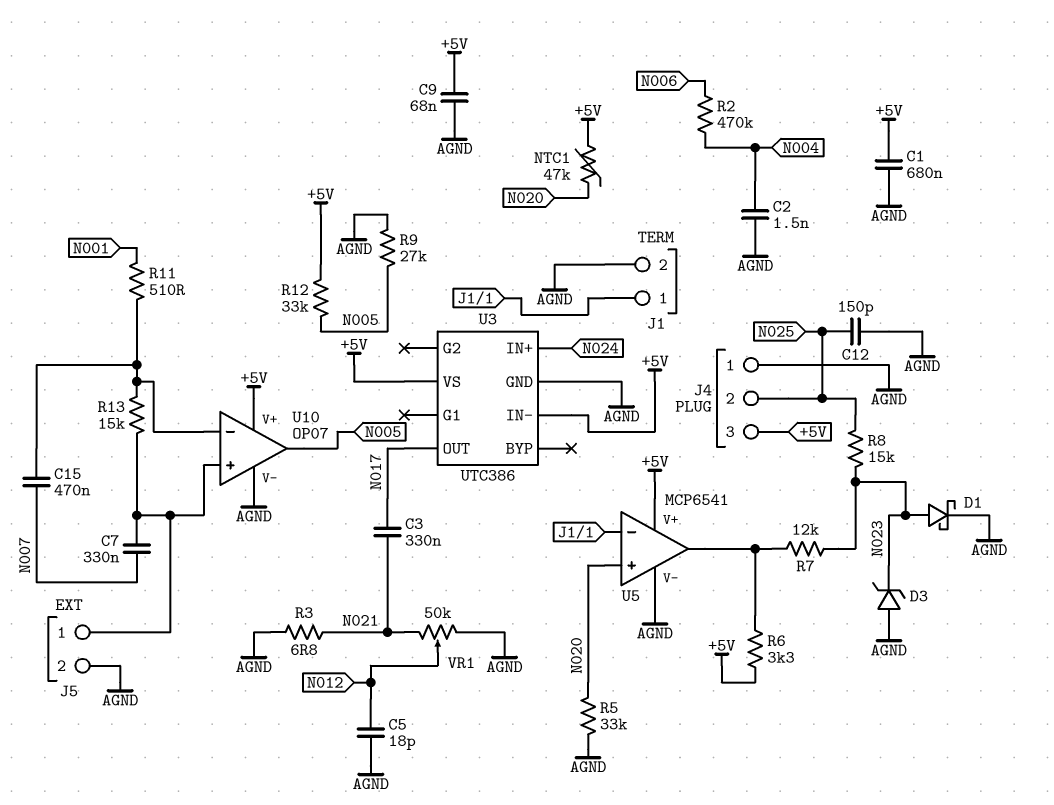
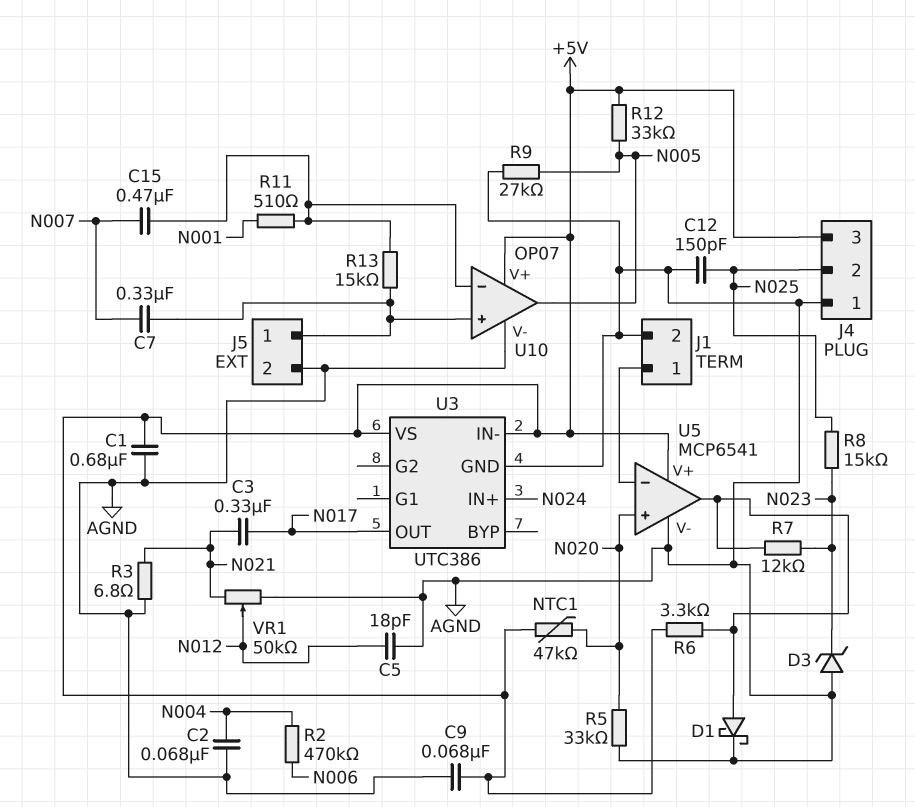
C2: 1.5nF (AGND, N004) -> 68nF (AGND, N004)
D1: schottky (A N023, K AGND) -> schottky (A U5/out, K AGND)

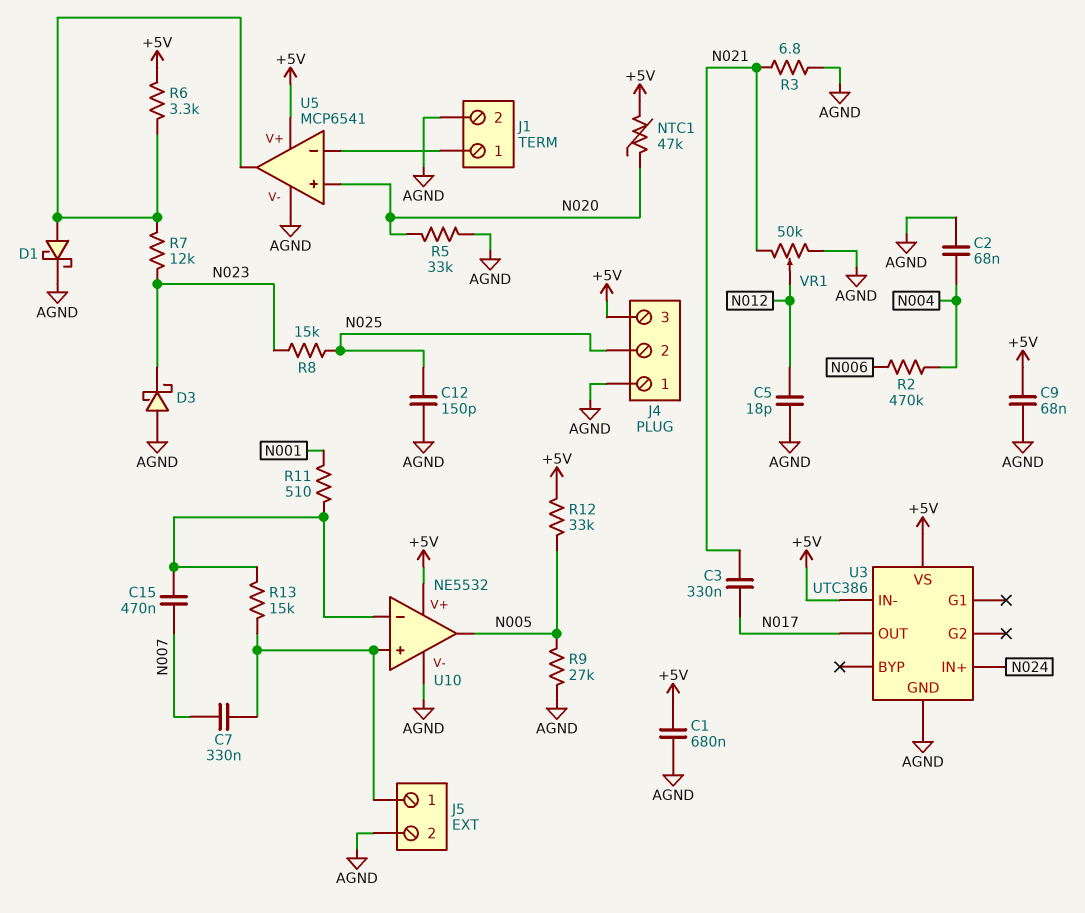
D3: zener (A AGND, K N023) -> schottky (A AGND, K N023)
U10: OP07 -> NE5532

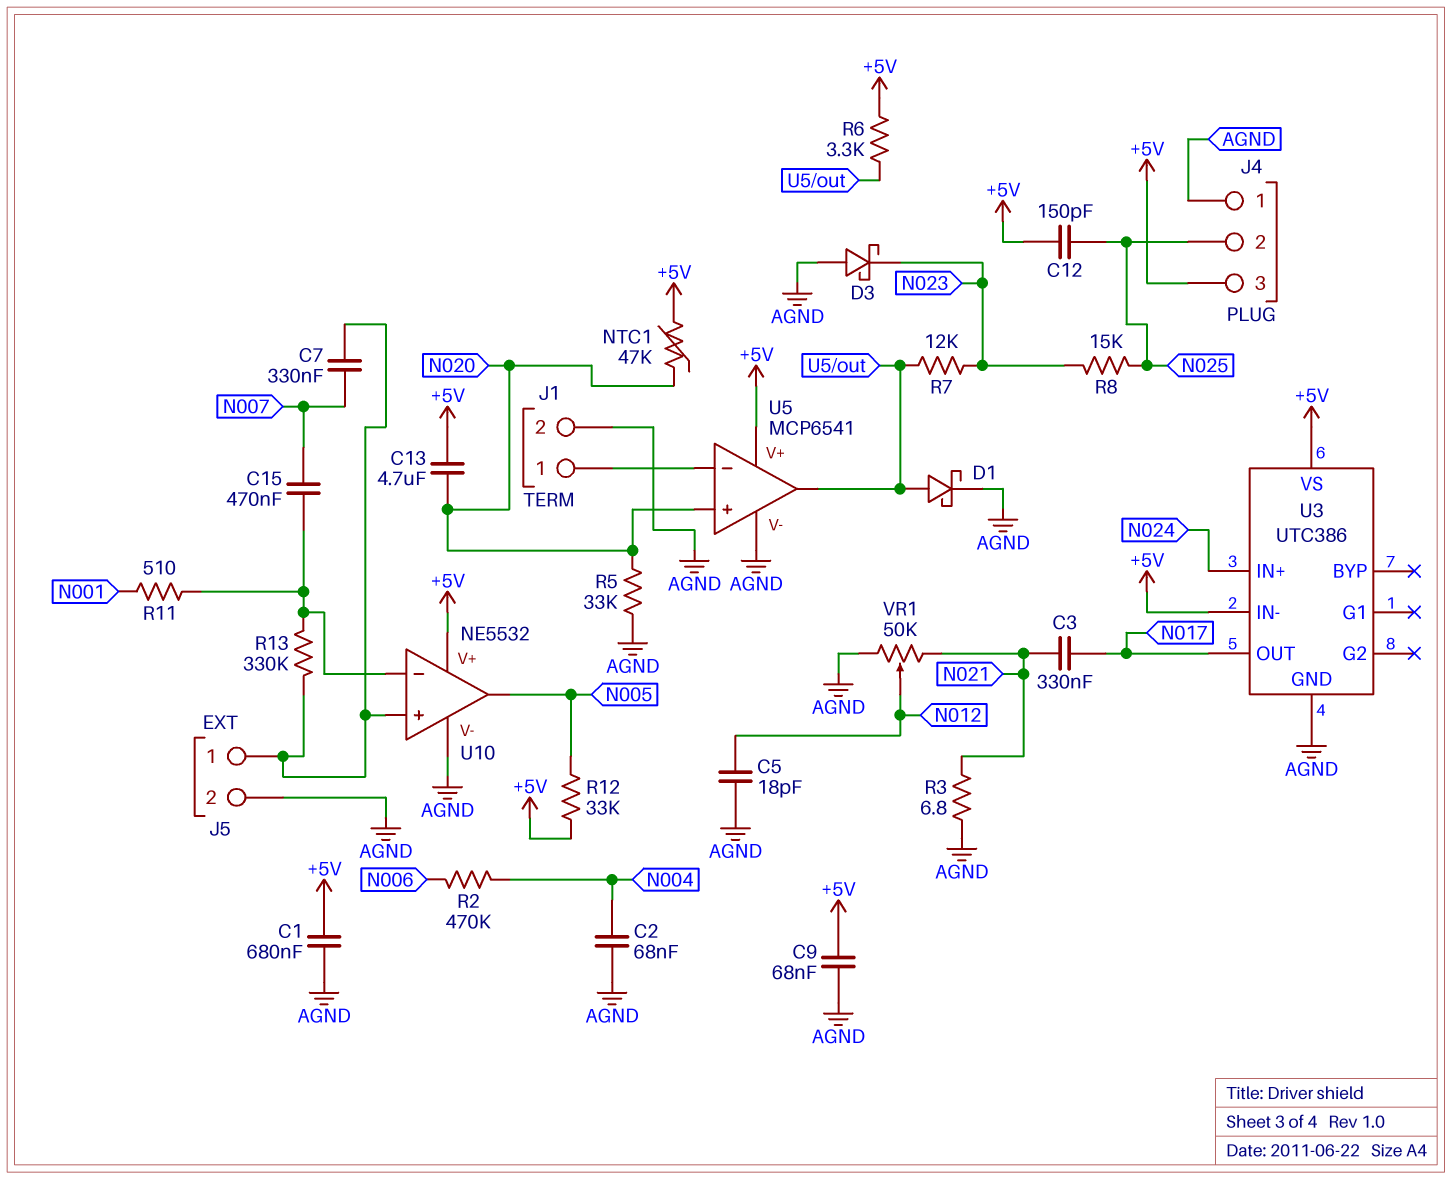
C12: 150pF (AGND, N025) -> 150pF (+5V, N025)
C13: none -> 4.7uF (+5V, N020)
R9: 27k (AGND, N005) -> none
R13: 15k (J5/1, U10/in-) -> 330k (J5/1, U10/in-)

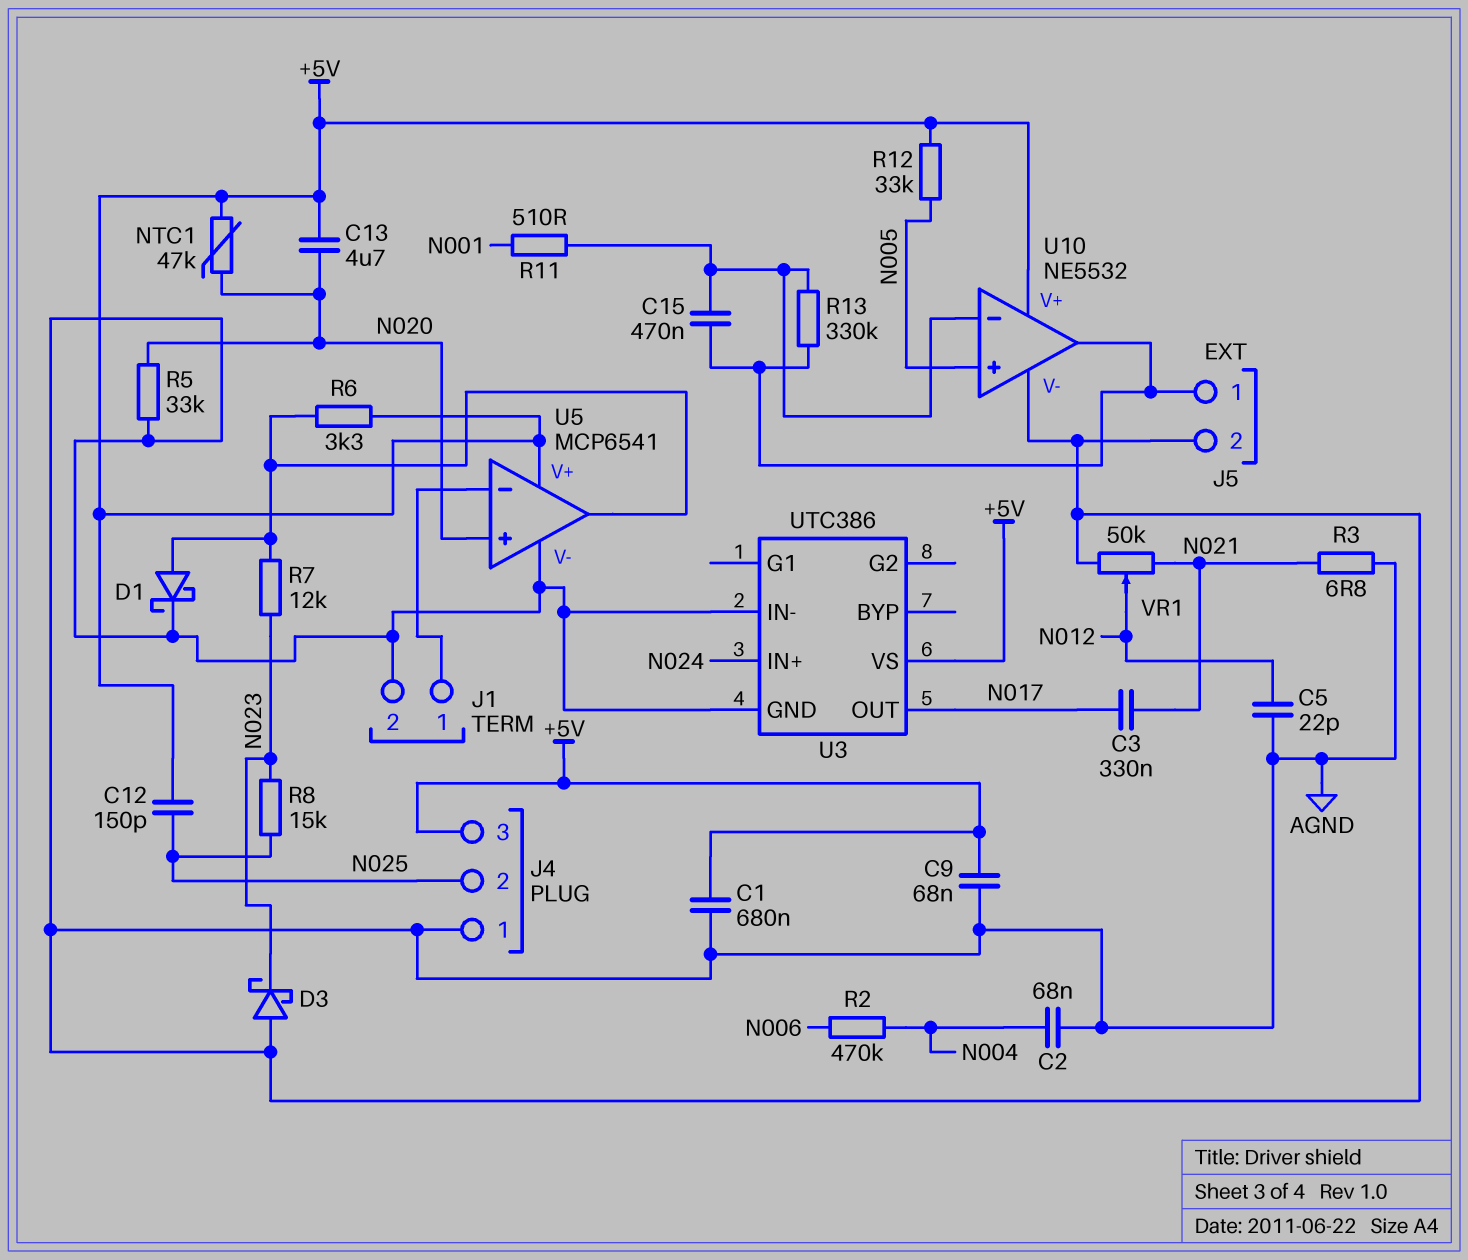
C5: 18pF (AGND, N012) -> 22pF (AGND, N012)
C7: 330nF (J5/1, N007) -> none
C15: 470nF (N007, U10/in-) -> 470nF (J5/1, U10/in-)
U3 pin IN-: +5V -> AGND
U10 pin in+: J5/1 -> N005
U10 pin out: N005 -> J5/1

